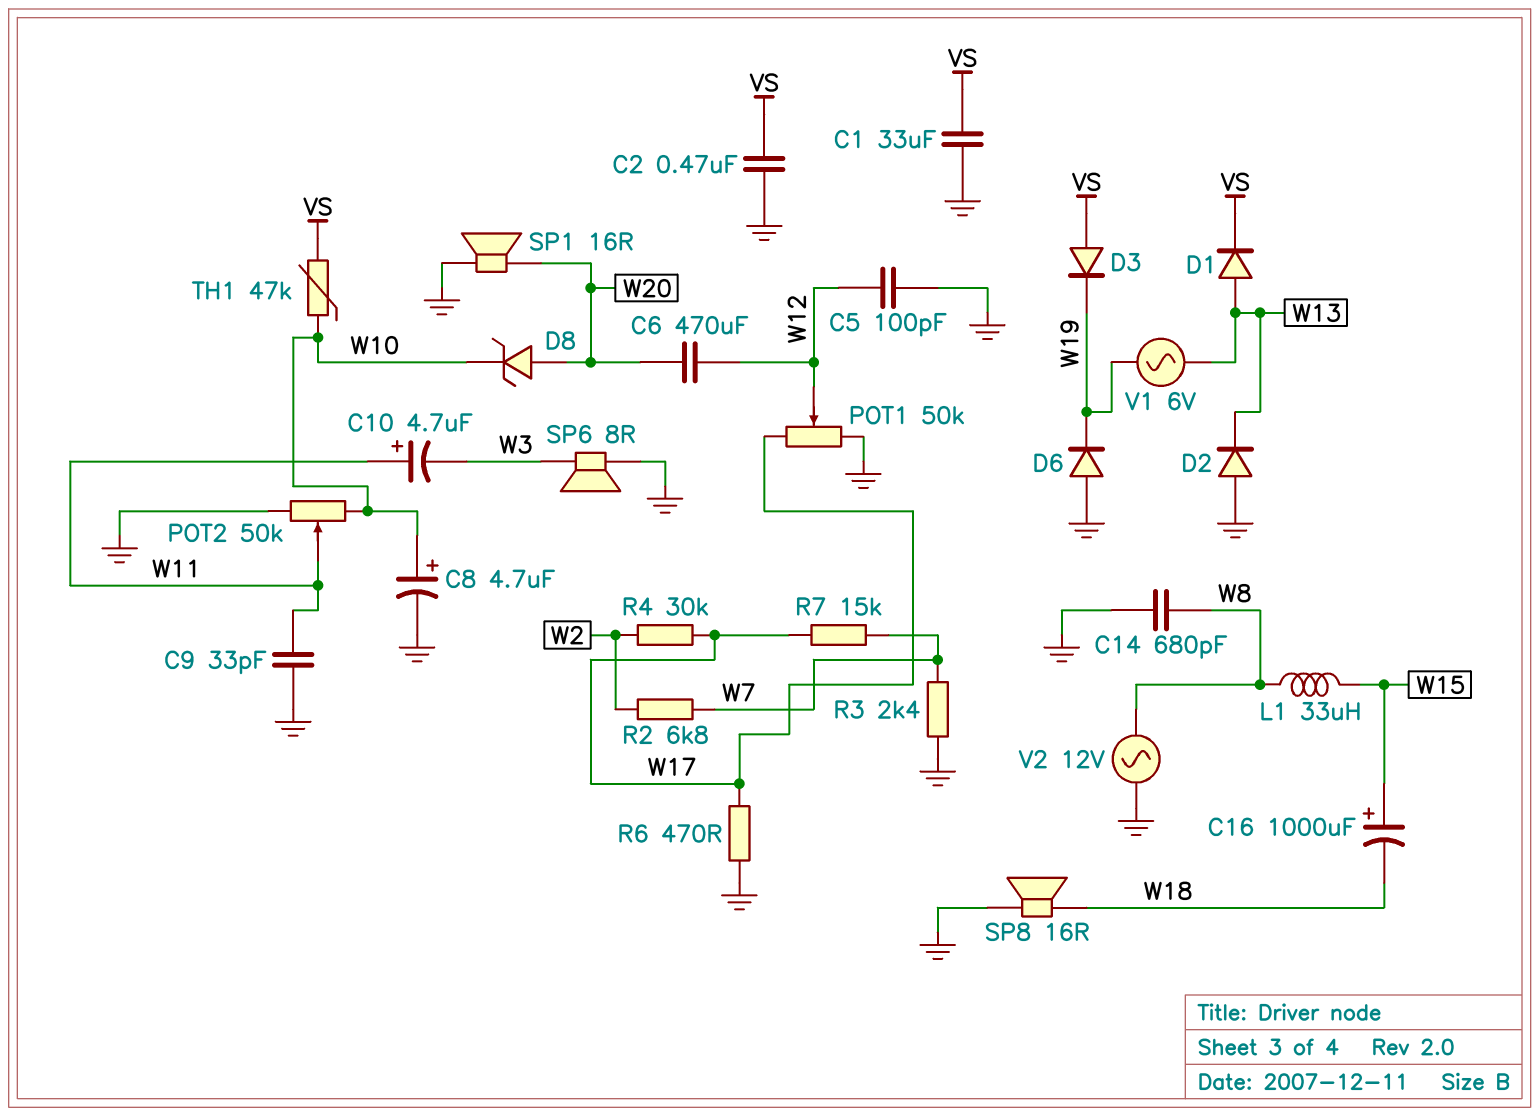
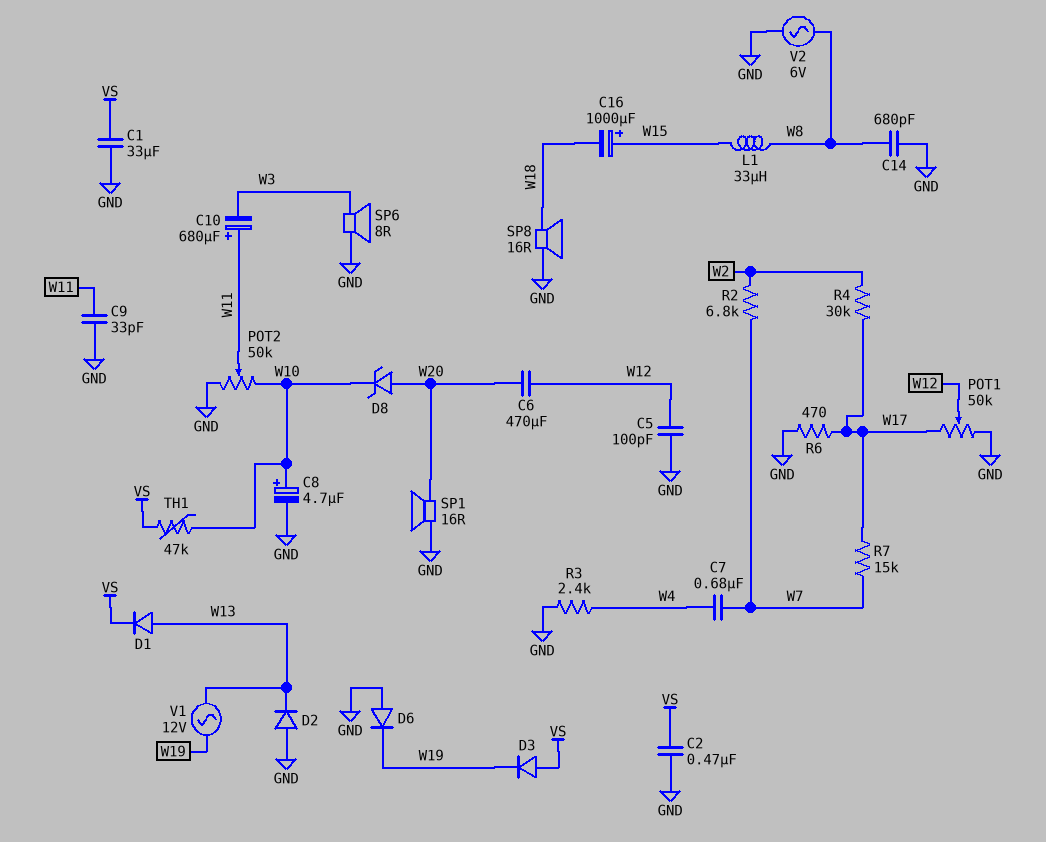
C7: none -> 680nF (W4, W7)
C10: 4.7uF (plus W11, minus W3) -> 680uF (plus W11, minus W3)
R3: 2.4k (GND, W7) -> 2.4k (GND, W4)
V1: AC 6V (W13, W19) -> AC 12V (W13, W19)
V2: AC 12V (GND, W8) -> AC 6V (GND, W8)

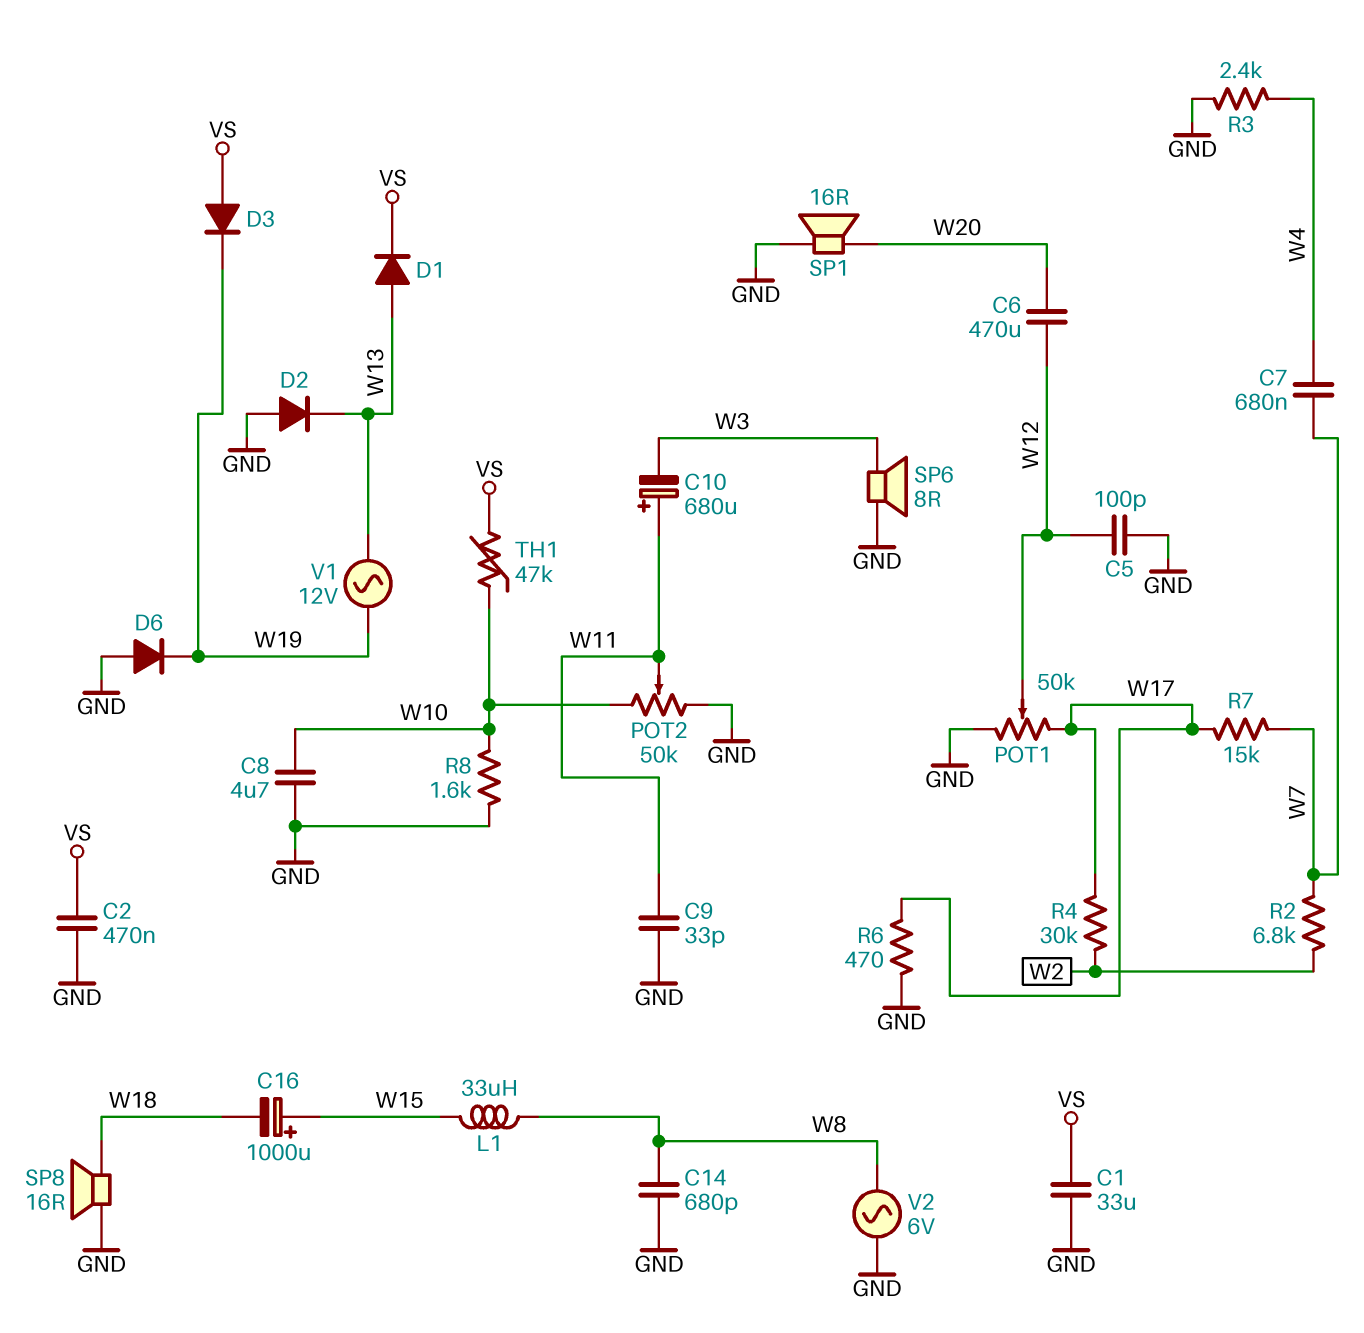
C8: 4.7uF (plus W10, minus GND) -> 4.7uF (GND, W10)
D8: zener (A W20, K W10) -> none
R8: none -> 1.6k (GND, W10)

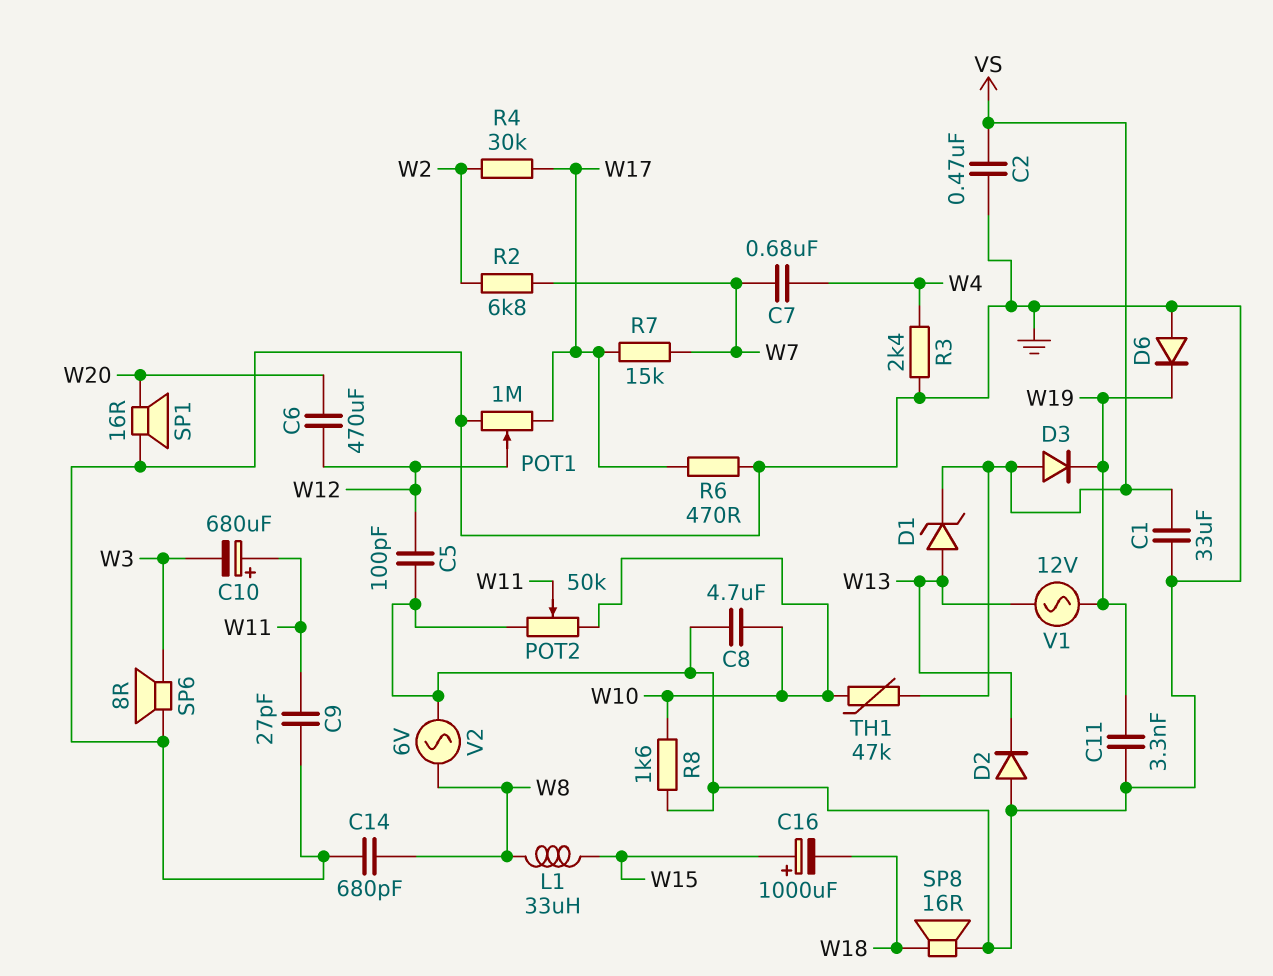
C9: 33pF (GND, W11) -> 27pF (GND, W11)
C11: none -> 3.3nF (GND, W19)
D1: diode (A W13, K VS) -> zener (A W13, K VS)
POT1: 50k (GND, W17, wiper W12) -> 1M (GND, W17, wiper W12)

